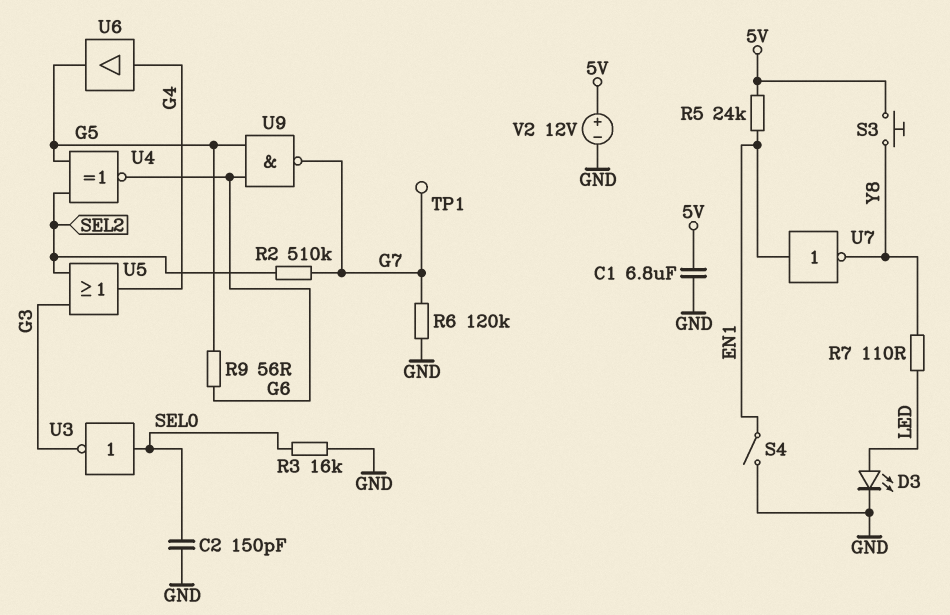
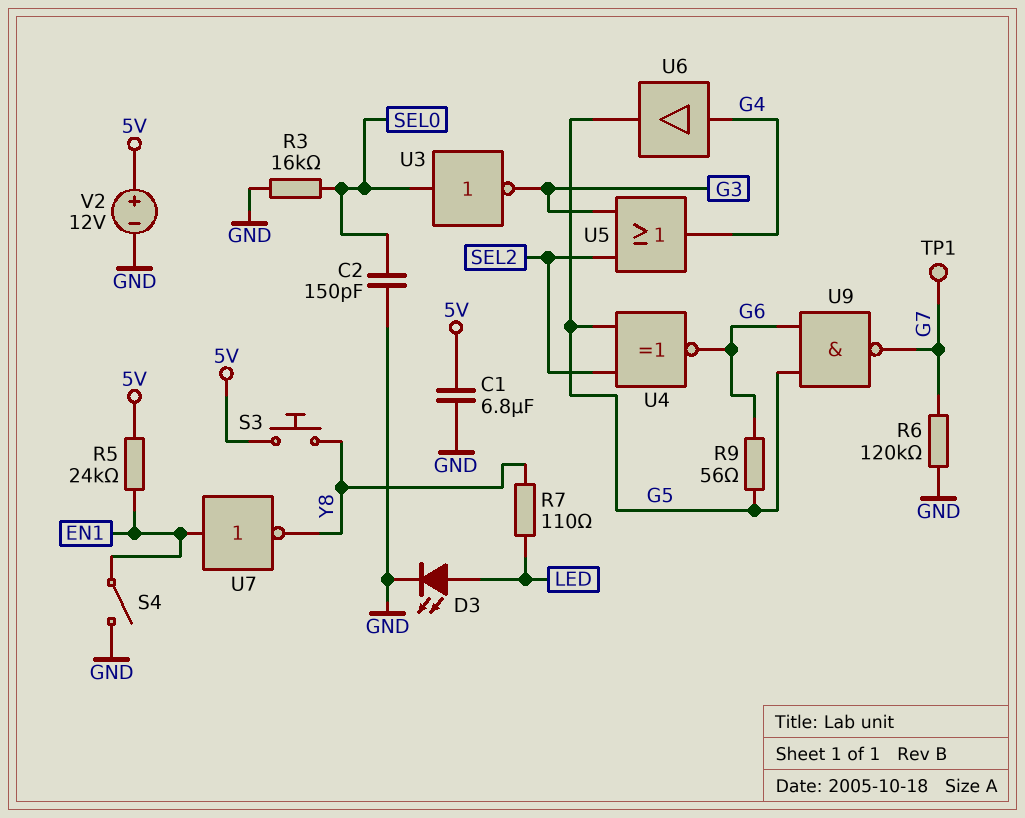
R2: 510k (G7, SEL2) -> none

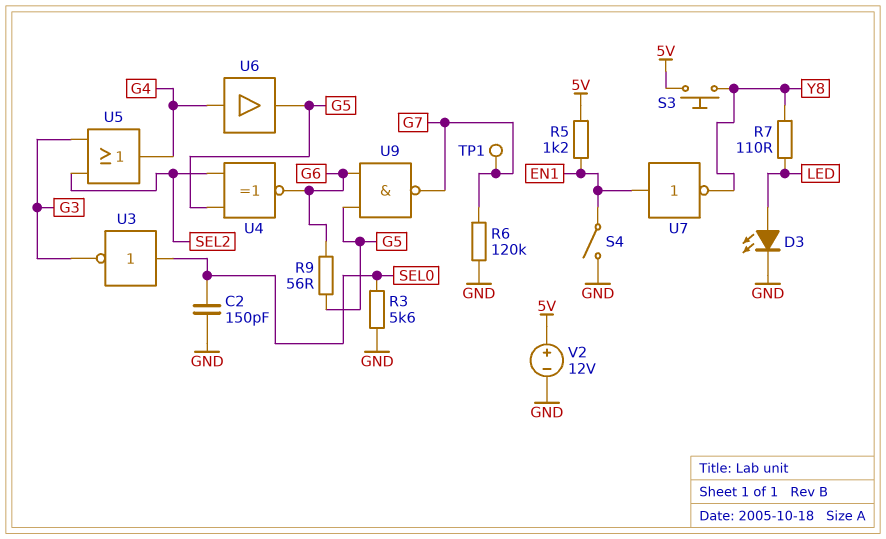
C1: 6.8uF (5V, GND) -> none
R3: 16k (GND, SEL0) -> 5.6k (GND, SEL0)
R5: 24k (5V, EN1) -> 1.2k (5V, EN1)

